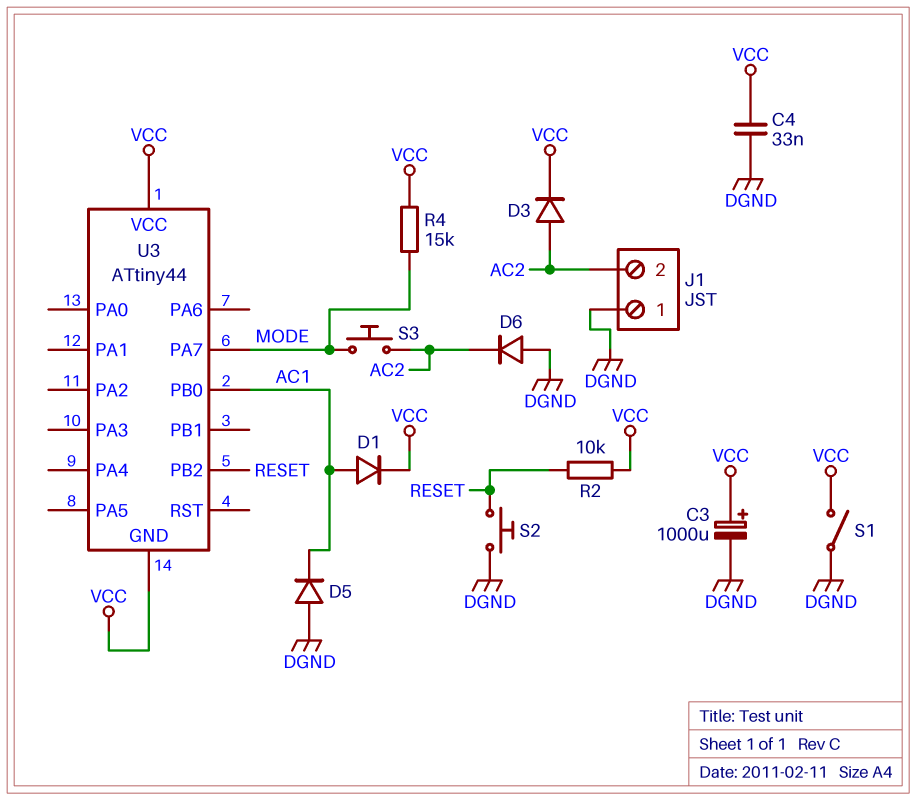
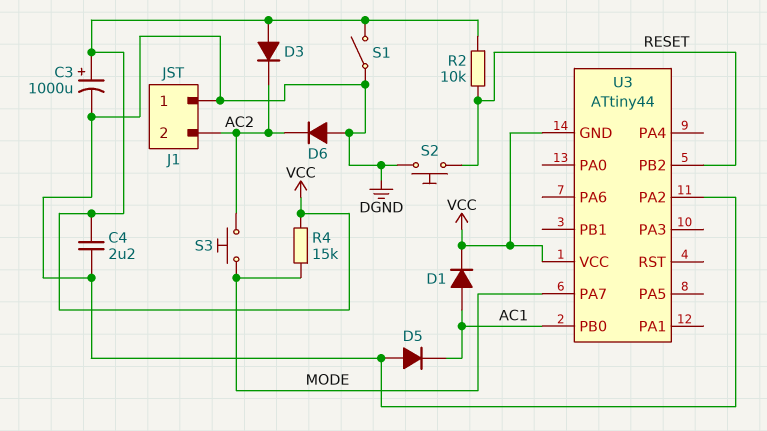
C4: 33nF (DGND, VCC) -> 2.2uF (DGND, VCC)
D3: diode (A AC2, K VCC) -> diode (A VCC, K AC2)
U3 pin PA2: none -> DGND

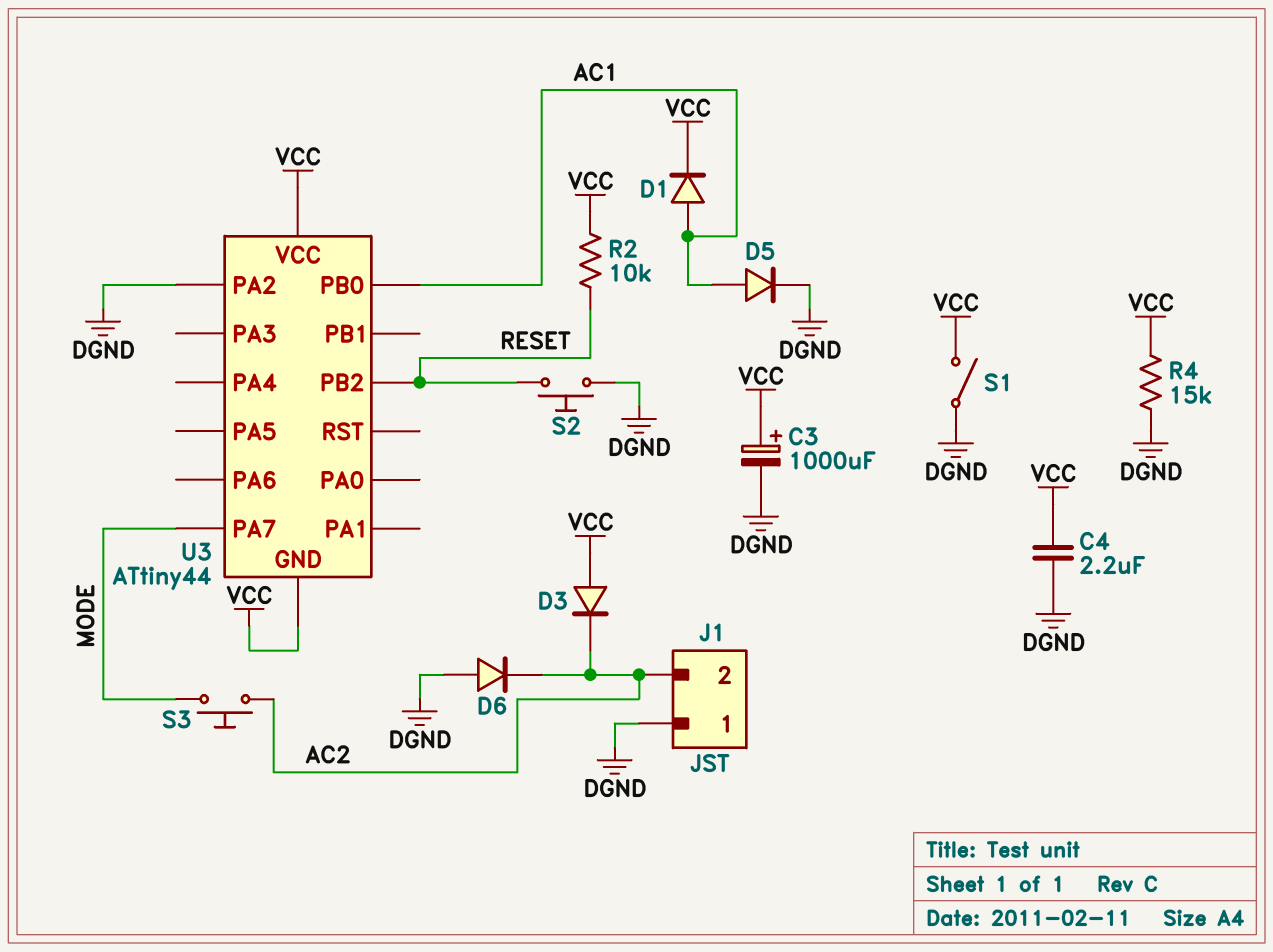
D5: diode (A DGND, K AC1) -> diode (A AC1, K DGND)
R4: 15k (MODE, VCC) -> 15k (DGND, VCC)

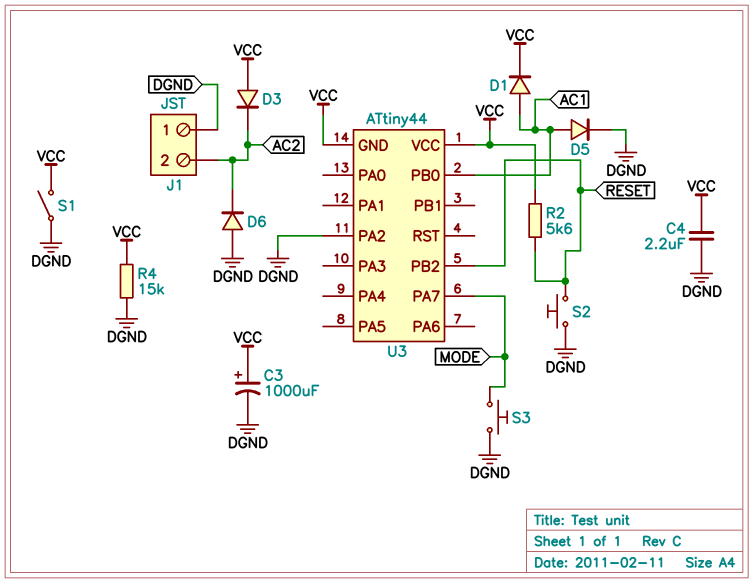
R2: 10k (RESET, VCC) -> 5.6k (RESET, VCC)
S3: button (AC2, MODE) -> button (DGND, MODE)

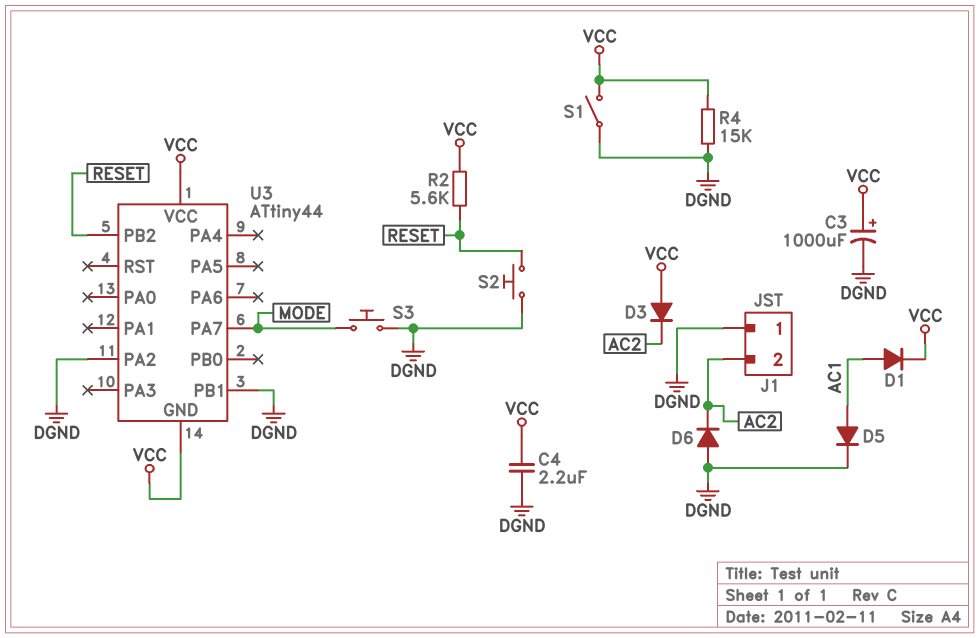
U3 pin PB0: AC1 -> none
U3 pin PB1: none -> DGND

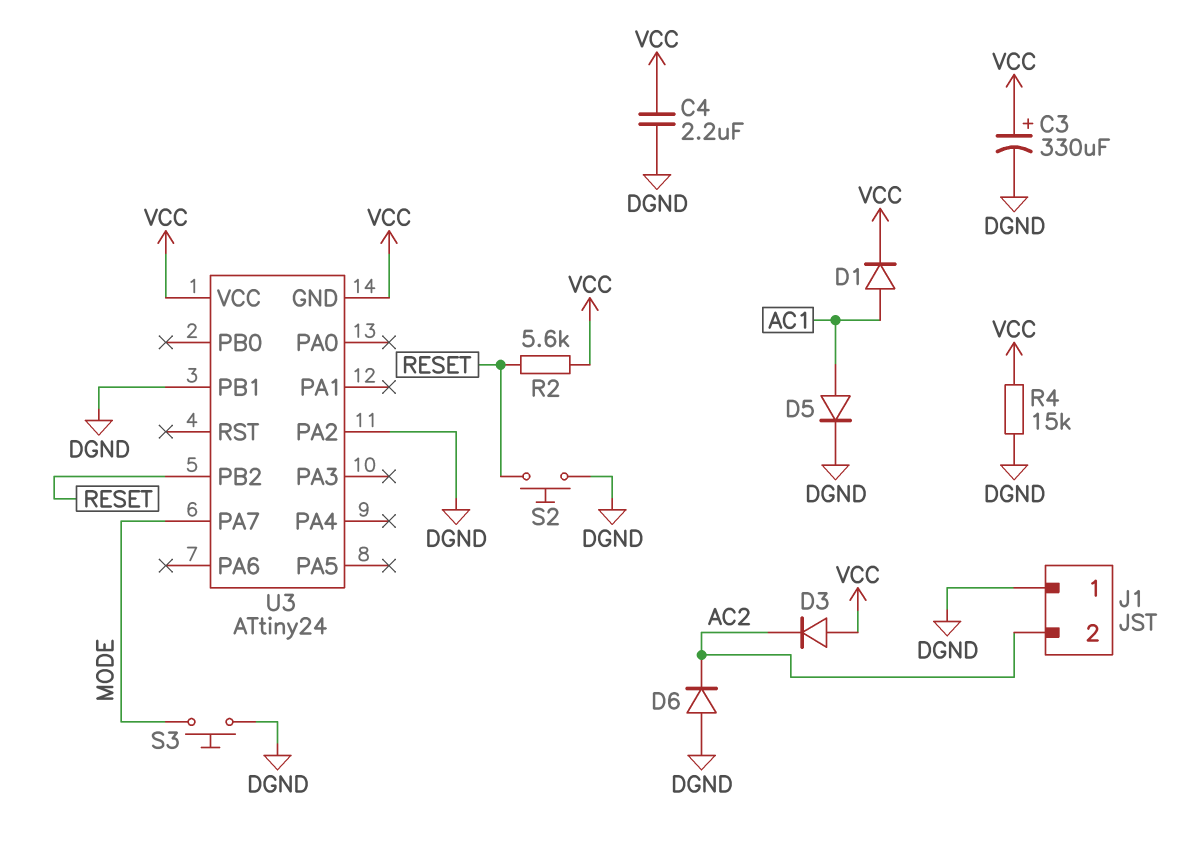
C3: 1000uF (plus VCC, minus DGND) -> 330uF (plus VCC, minus DGND)
S1: switch (DGND, VCC) -> none
U3: ATtiny44 -> ATtiny24

